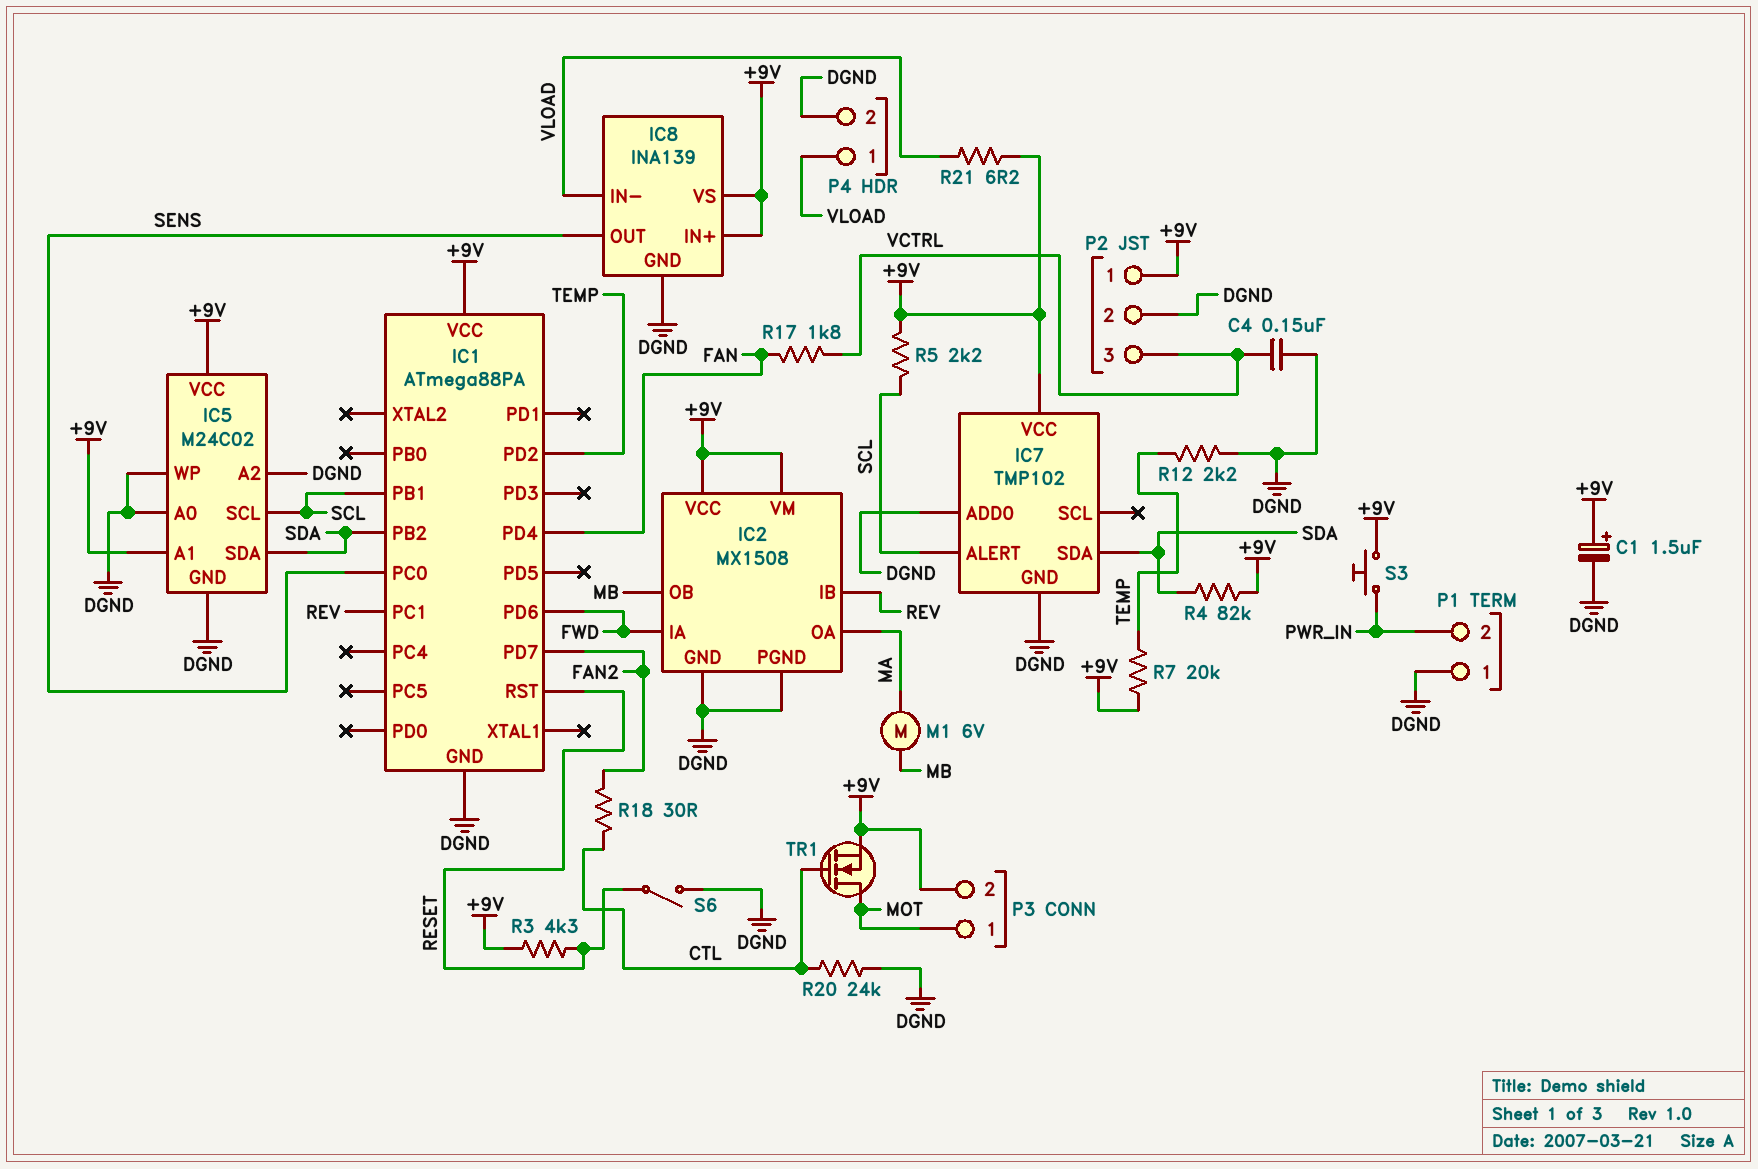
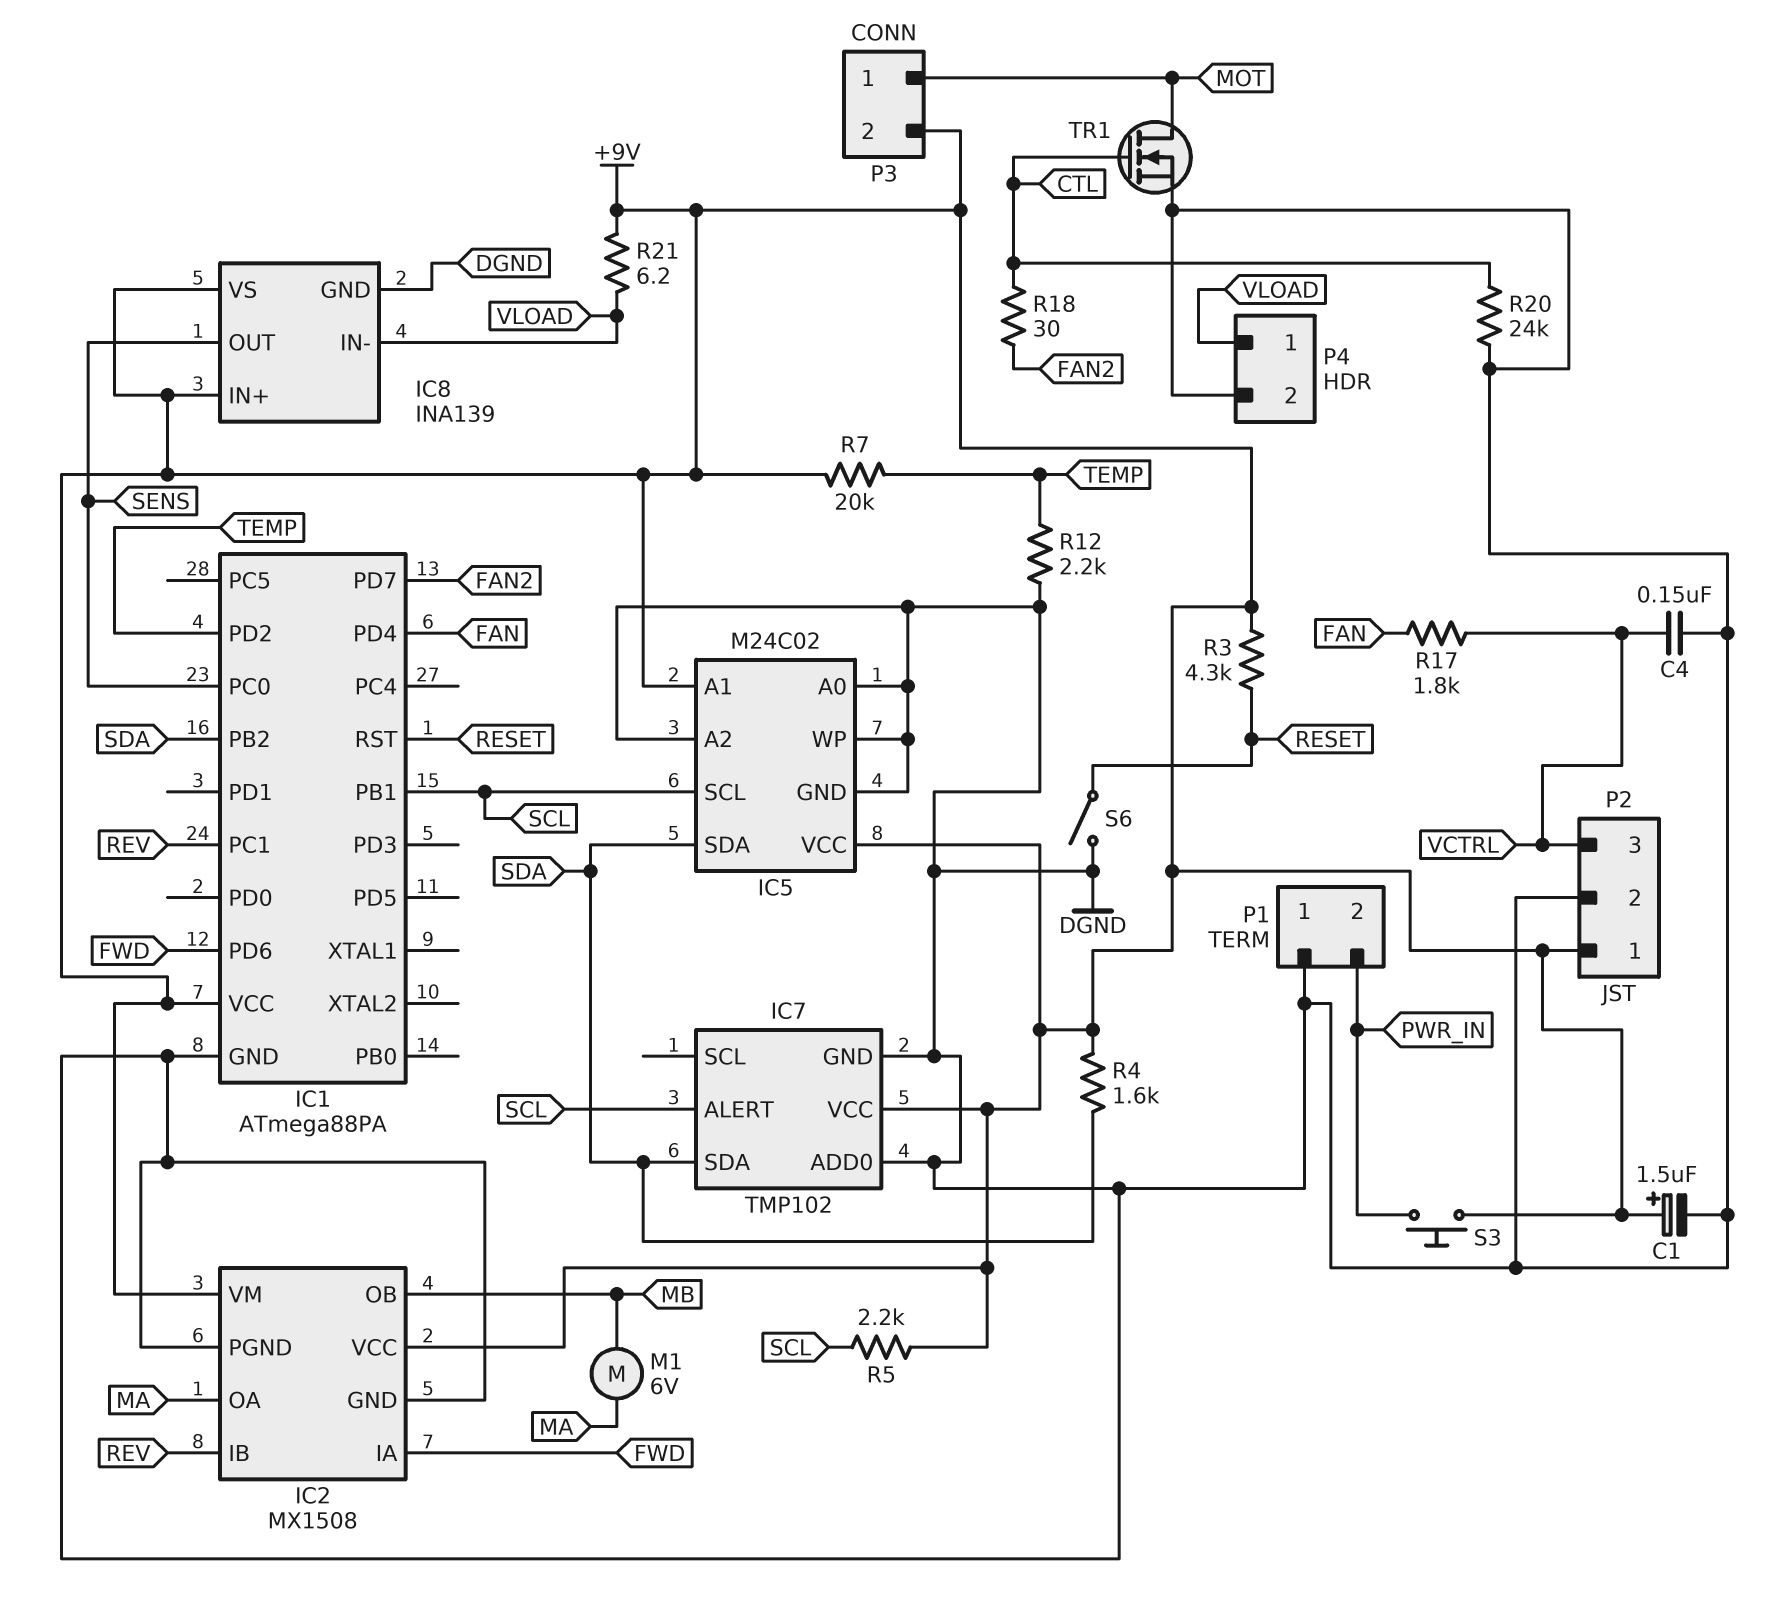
R4: 82k (+9V, SDA) -> 1.6k (+9V, SDA)
TR1: NMOS (G CTL, D MOT, S +9V) -> NMOS (G CTL, D MOT, S DGND)

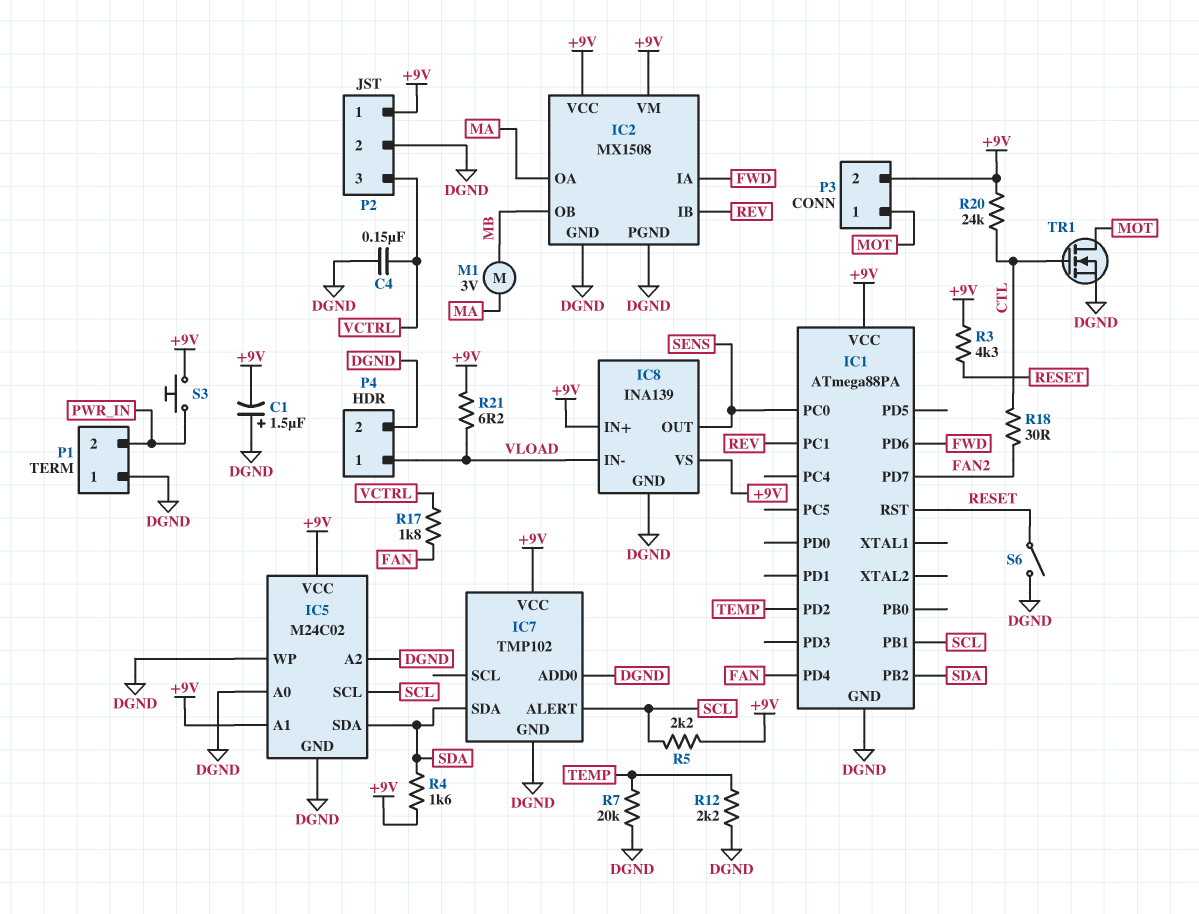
C1: 1.5uF (plus +9V, minus DGND) -> 1.5uF (plus DGND, minus +9V)
M1: motor 6V (MA, MB) -> motor 3V (MA, MB)
R7: 20k (+9V, TEMP) -> 20k (DGND, TEMP)
R20: 24k (CTL, DGND) -> 24k (+9V, CTL)

